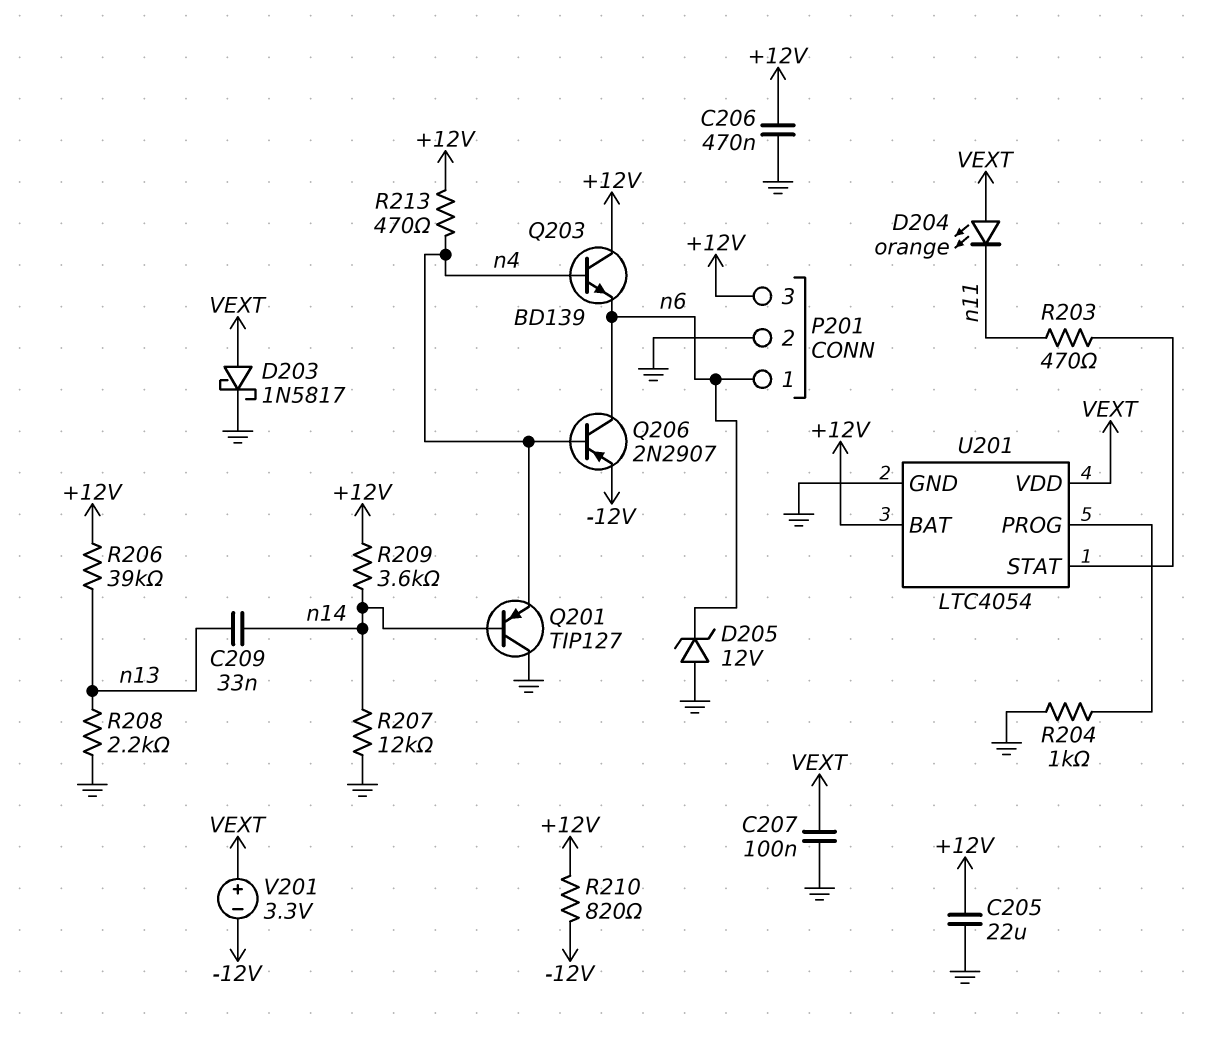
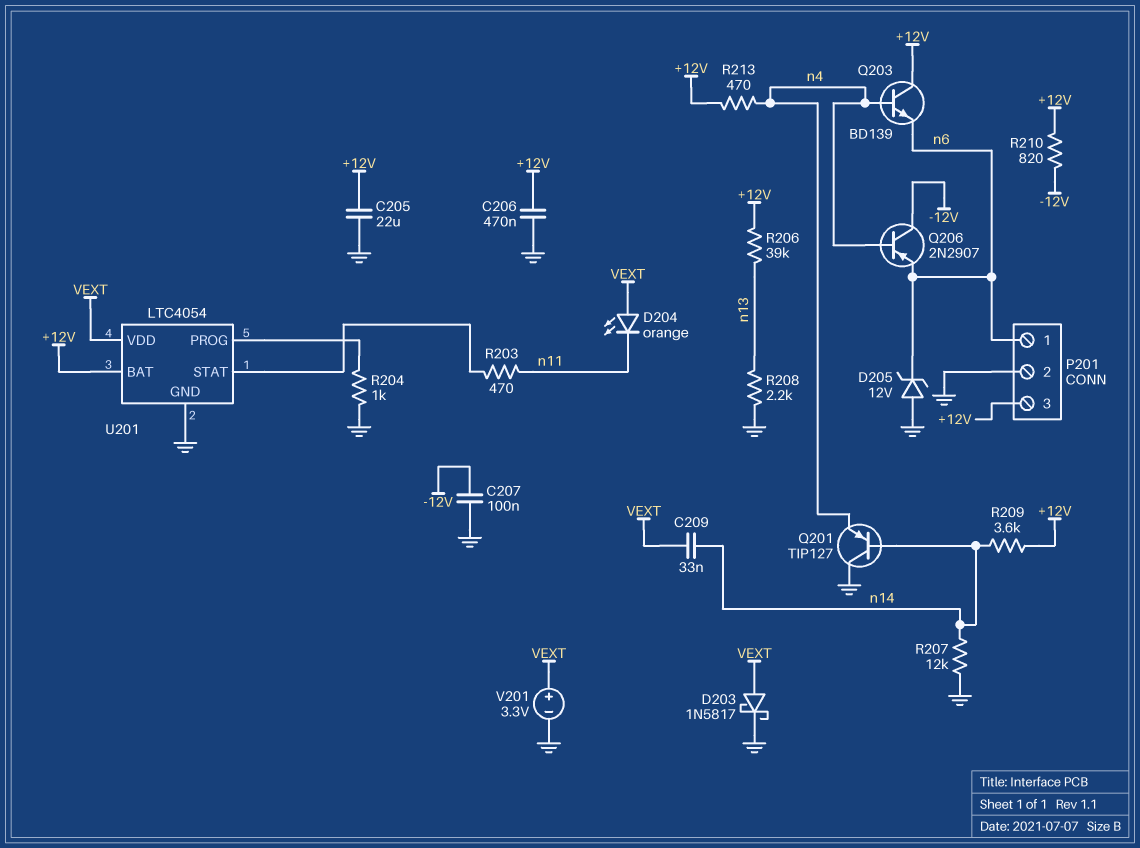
C207: 100nF (GND, VEXT) -> 100nF (-12V, GND)
C209: 33nF (n13, n14) -> 33nF (VEXT, n14)
Q206: PNP 2N2907 (B n4, C n6, E -12V) -> PNP 2N2907 (B n4, C -12V, E n6)
V201: 3.3V (plus VEXT, minus -12V) -> 3.3V (plus VEXT, minus GND)

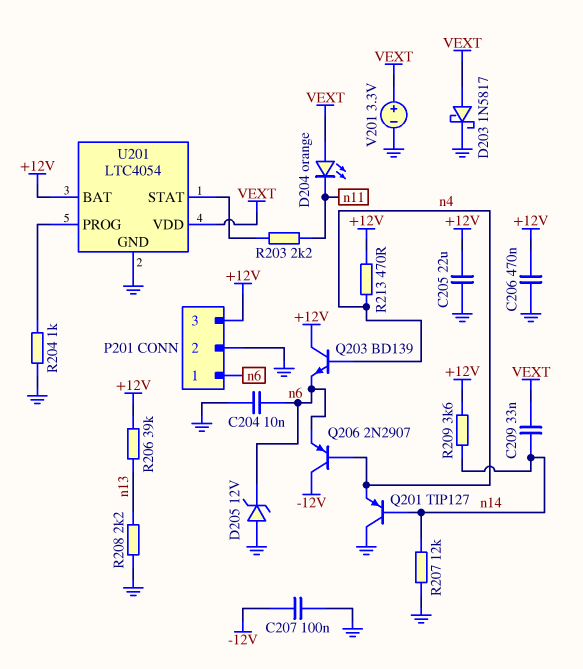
C204: none -> 10nF (GND, n6)
R203: 470 (U201/STAT, n11) -> 2.2k (U201/STAT, n11)
R210: 820 (+12V, -12V) -> none

